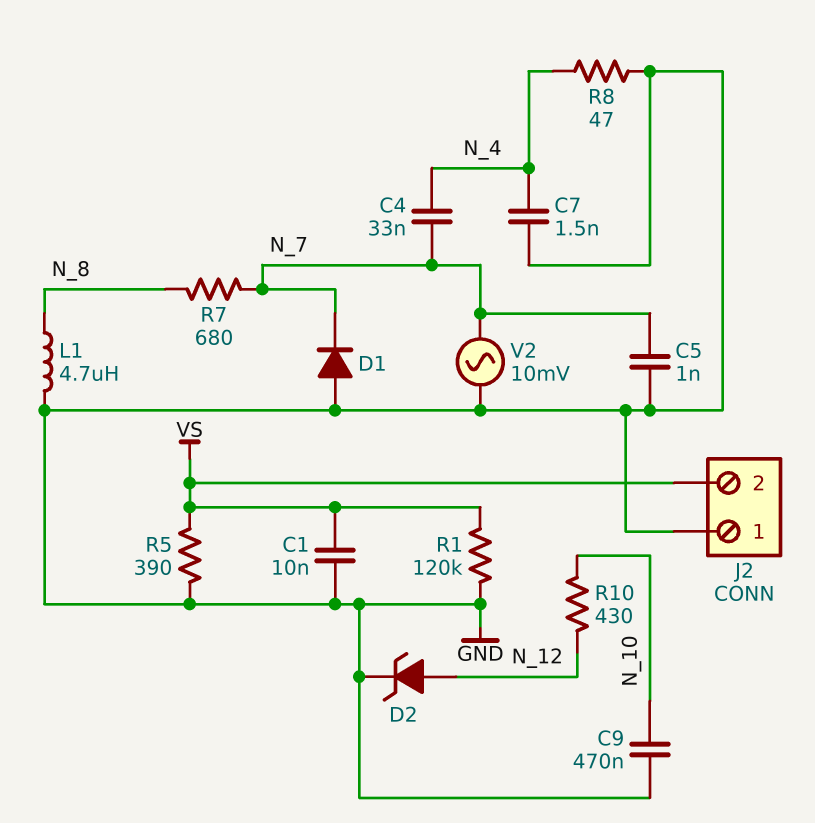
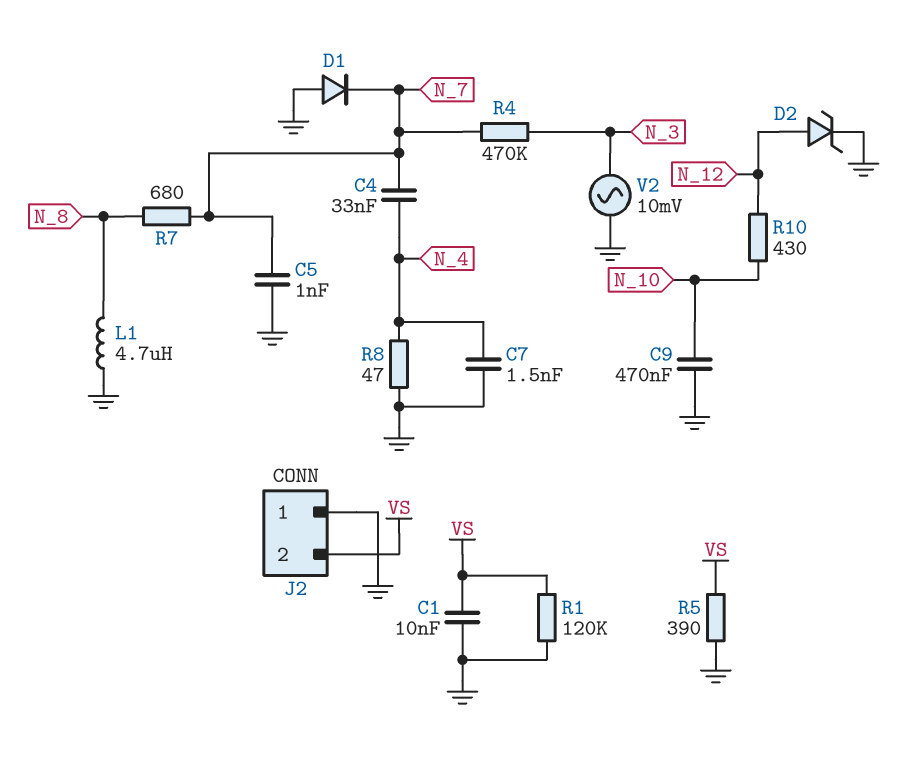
R4: none -> 470k (N_3, N_7)
V2: AC 10mV (GND, N_7) -> AC 10mV (GND, N_3)

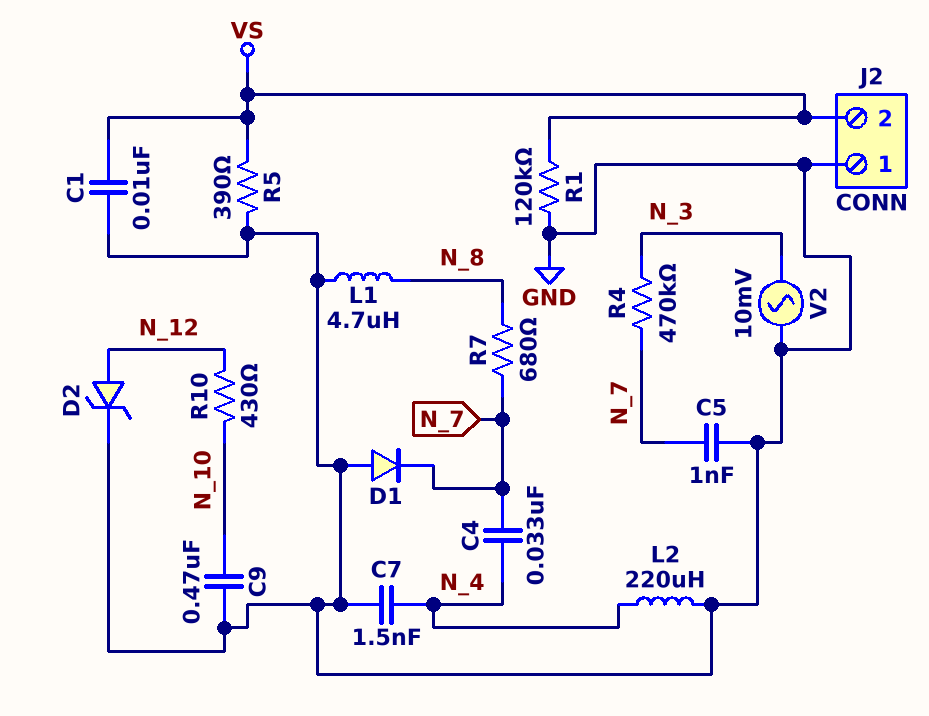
L2: none -> 220uH (GND, N_4)
R8: 47 (GND, N_4) -> none

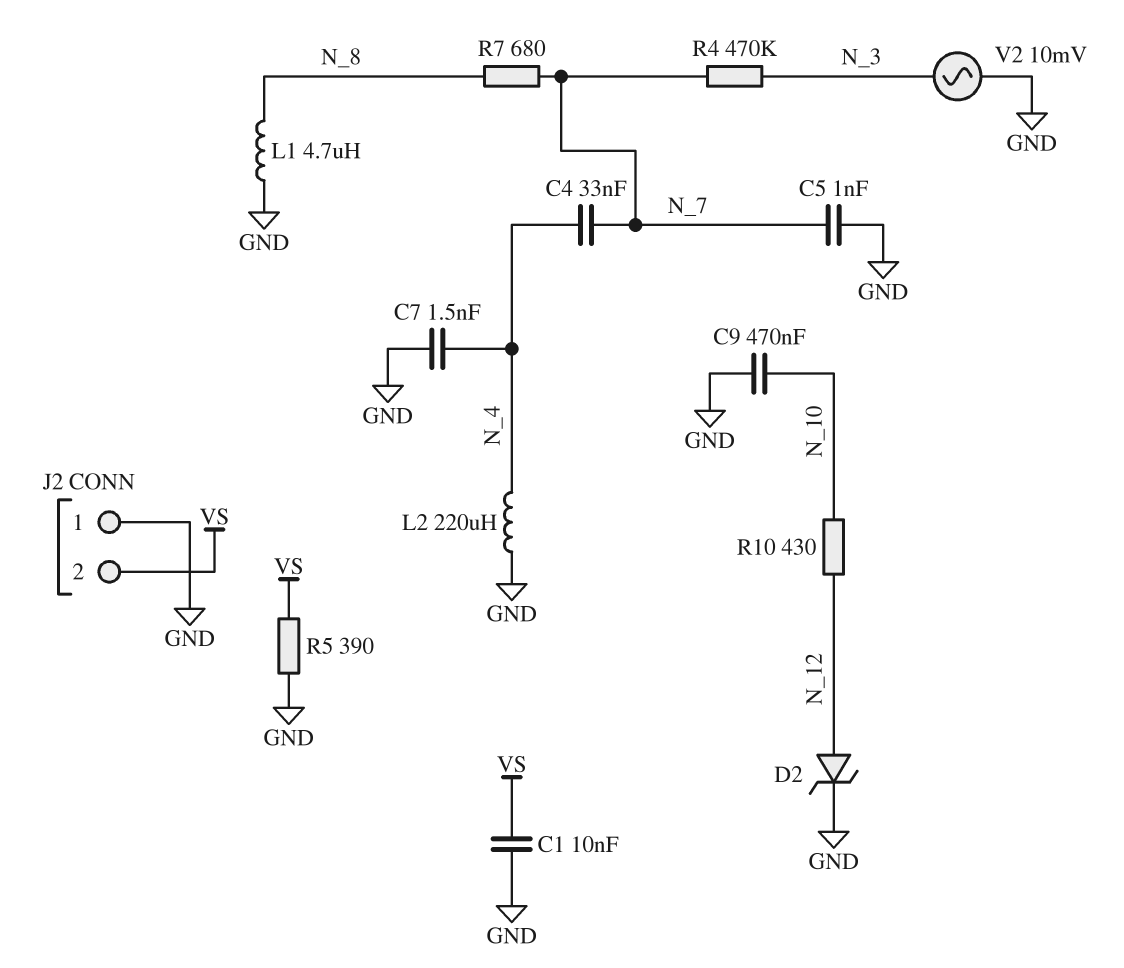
D1: diode (A GND, K N_7) -> none
R1: 120k (GND, VS) -> none

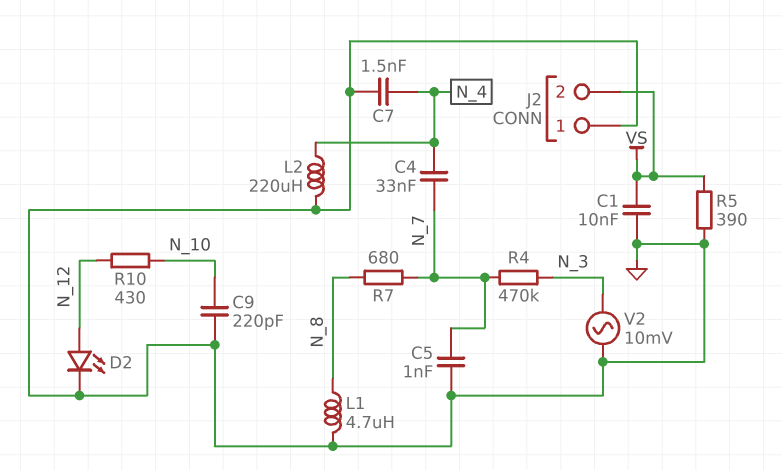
C9: 470nF (GND, N_10) -> 220pF (GND, N_10)
D2: zener (A N_12, K GND) -> LED (A N_12, K GND)

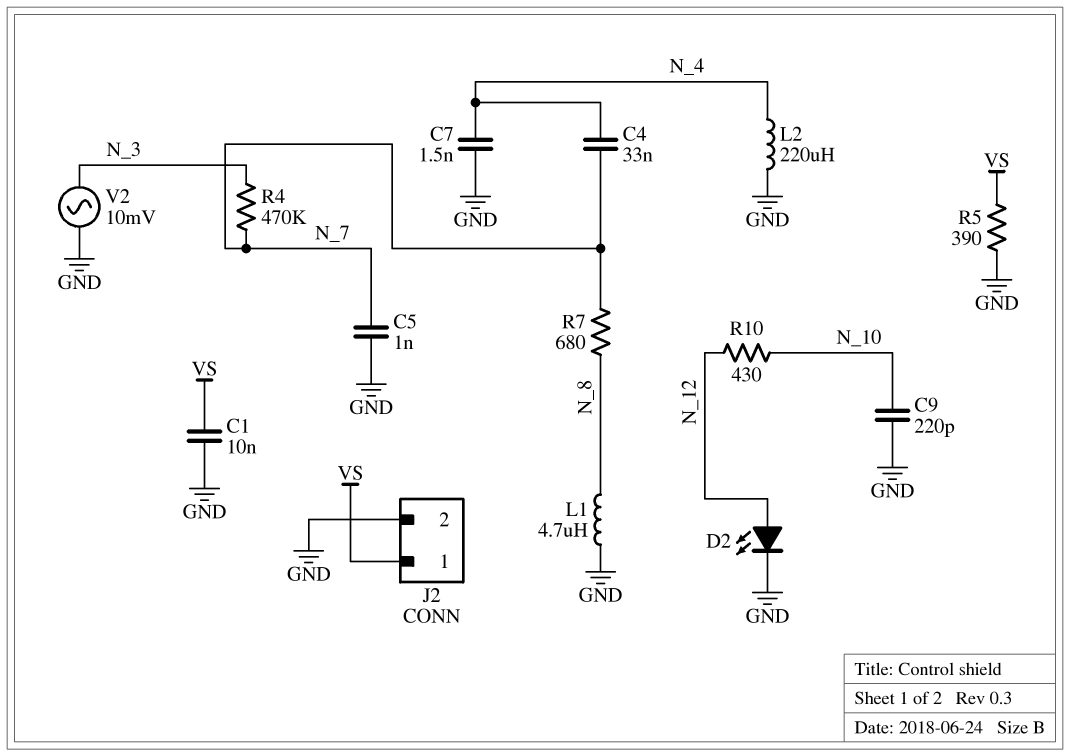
J2 pin 1: GND -> VS
J2 pin 2: VS -> GND

